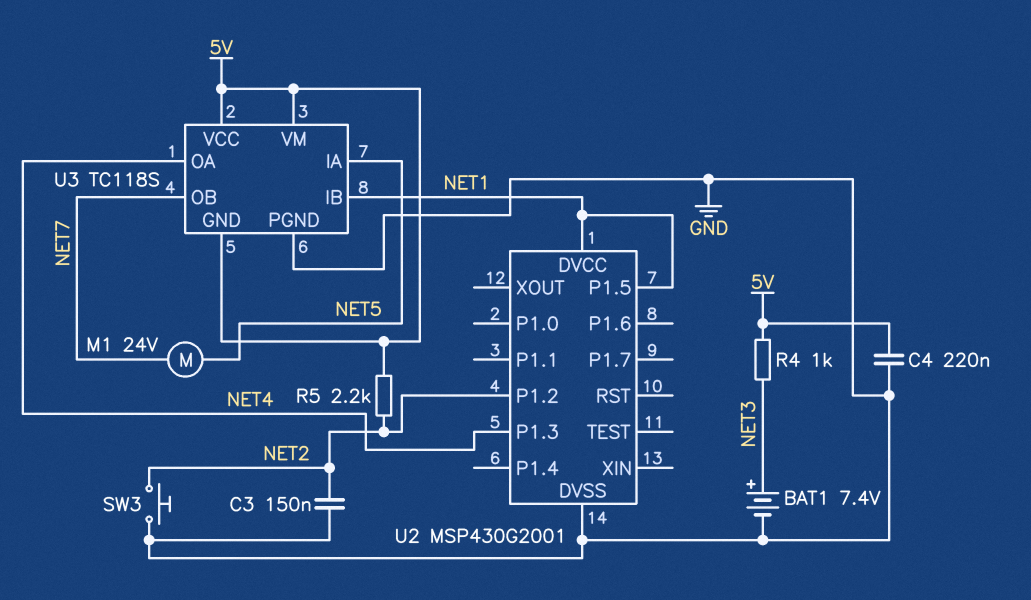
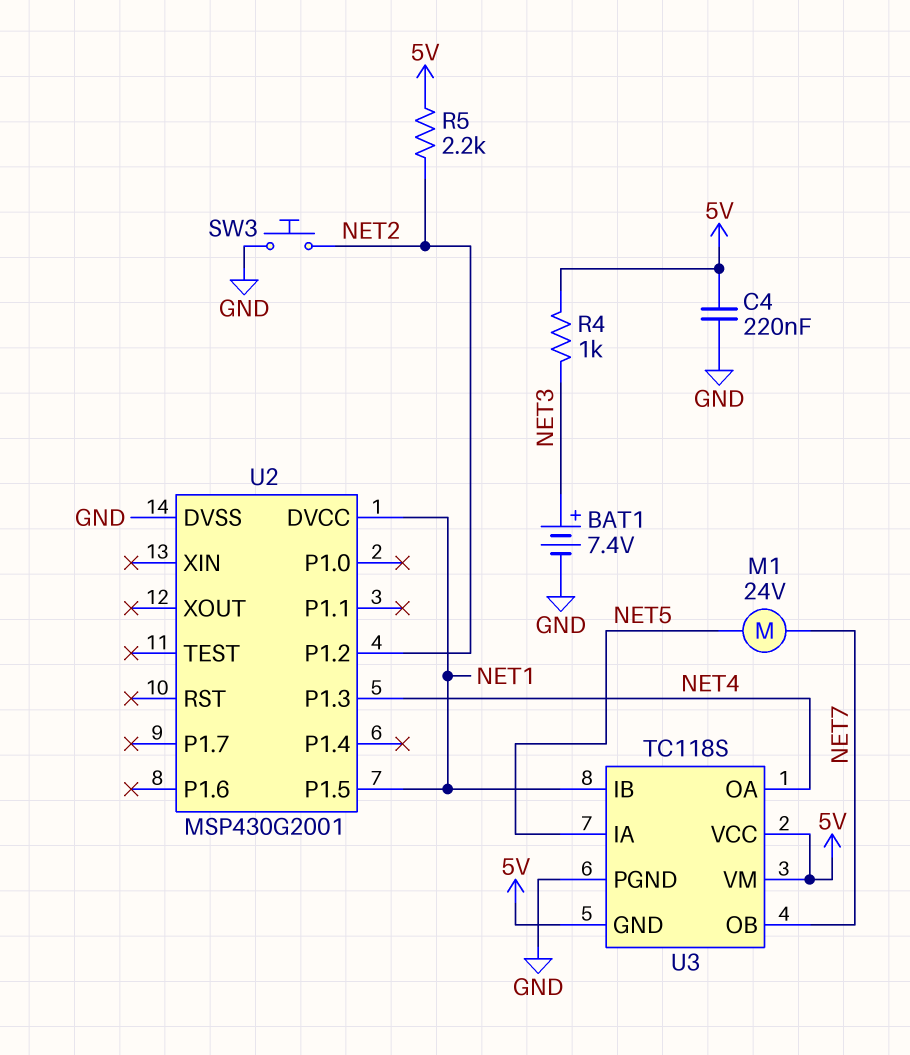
C3: 150nF (GND, NET2) -> none

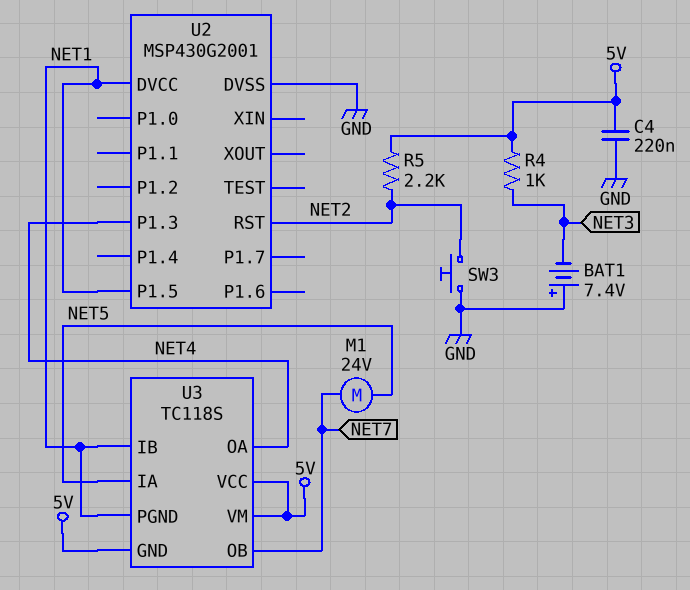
BAT1: 7.4V (plus NET3, minus GND) -> 7.4V (plus GND, minus NET3)
U2 pin P1.2: NET2 -> none
U2 pin RST: none -> NET2
U3 pin PGND: GND -> NET1

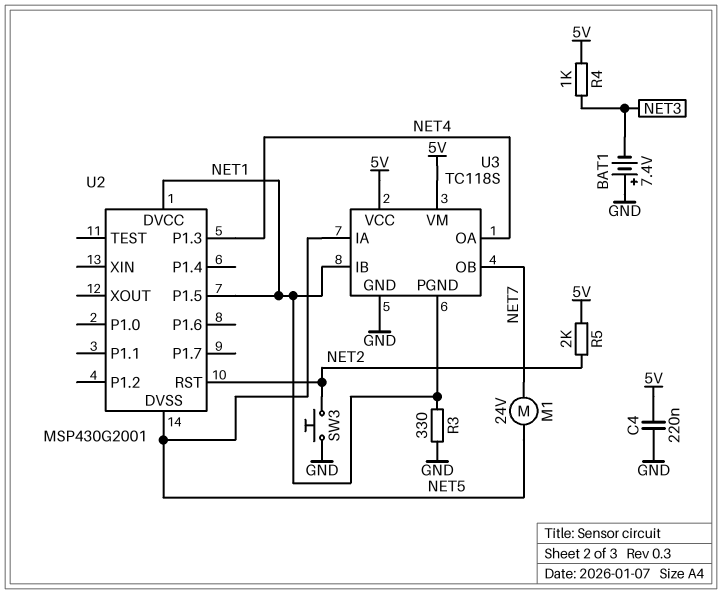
R3: none -> 330 (GND, NET1)
R5: 2.2k (5V, NET2) -> 2k (5V, NET2)
U2 pin DVSS: GND -> NET5
U3 pin GND: 5V -> GND

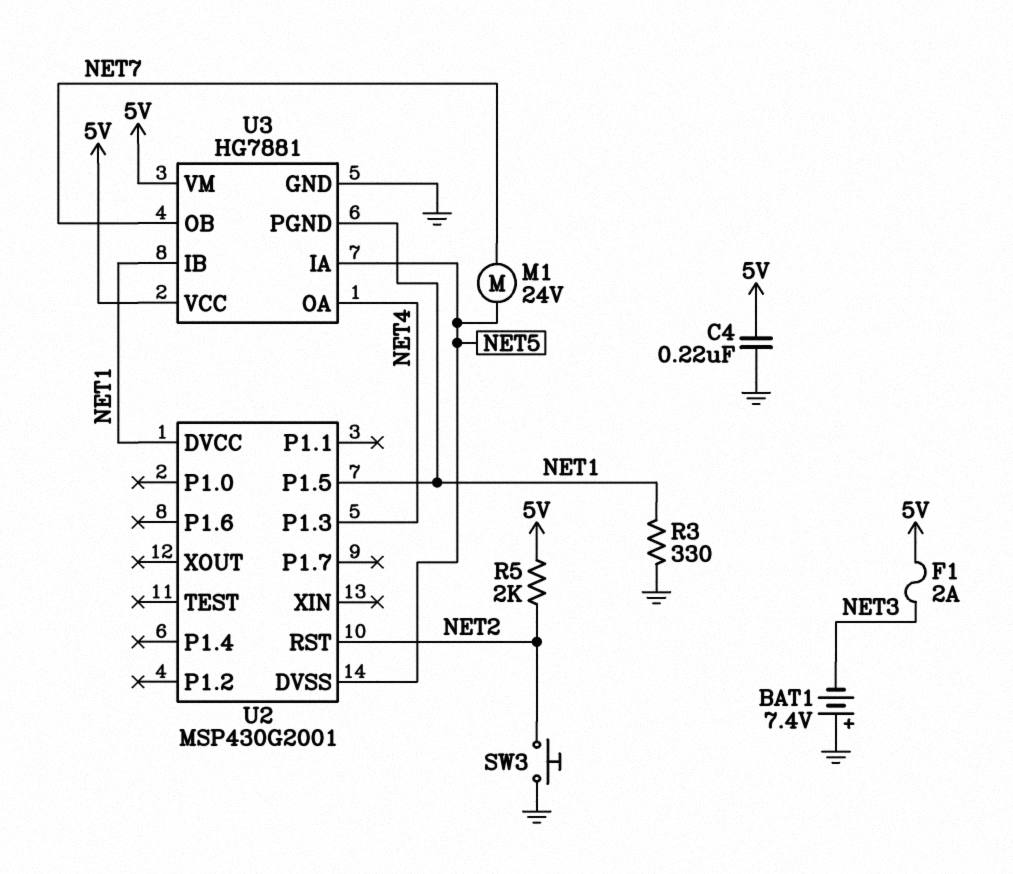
F1: none -> 2A (5V, NET3)
R4: 1k (5V, NET3) -> none
U3: TC118S -> HG7881

